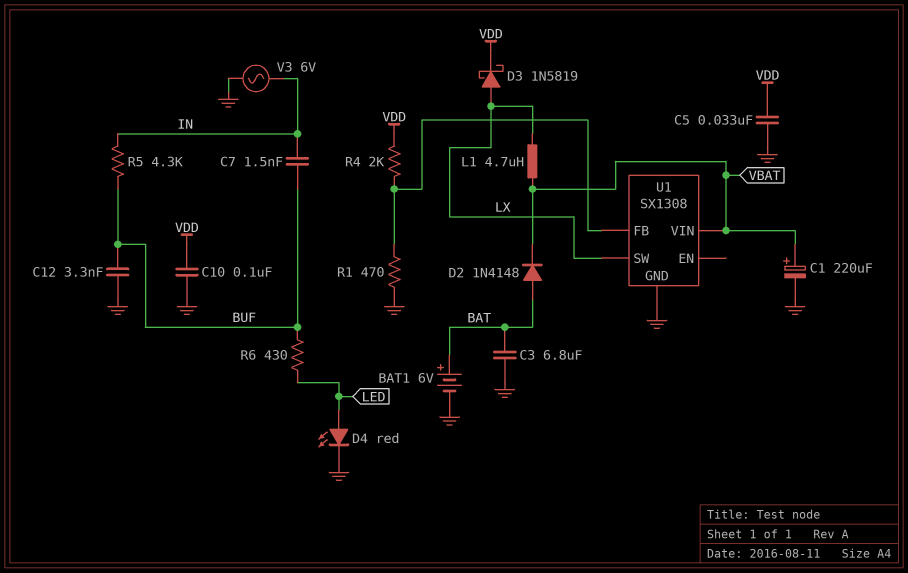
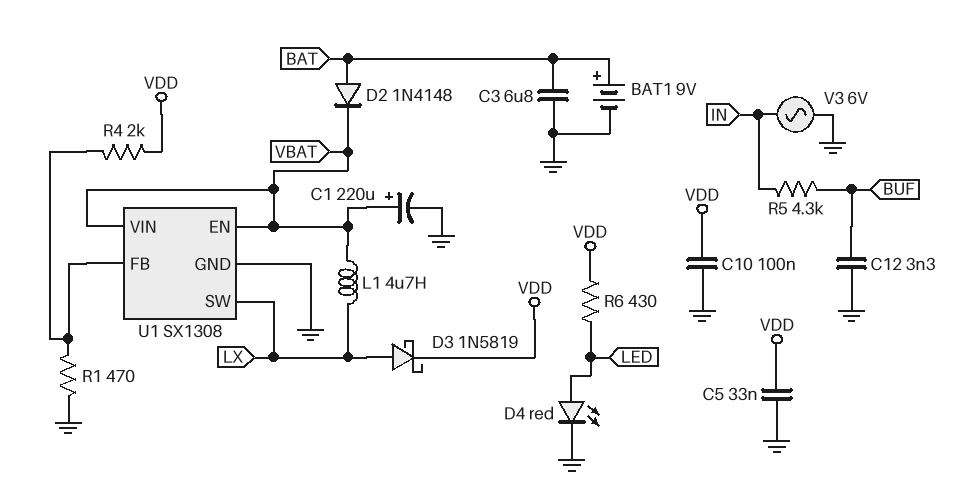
BAT1: 6V (plus BAT, minus GND) -> 9V (plus BAT, minus GND)
C7: 1.5nF (BUF, IN) -> none
R6: 430 (BUF, LED) -> 430 (LED, VDD)
U1 pin EN: none -> VBAT

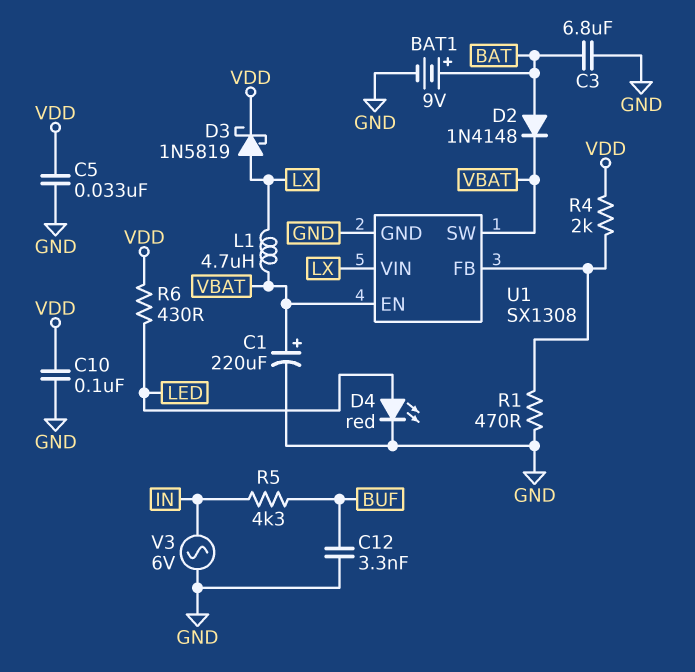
U1 pin SW: LX -> VBAT
U1 pin VIN: VBAT -> LX

